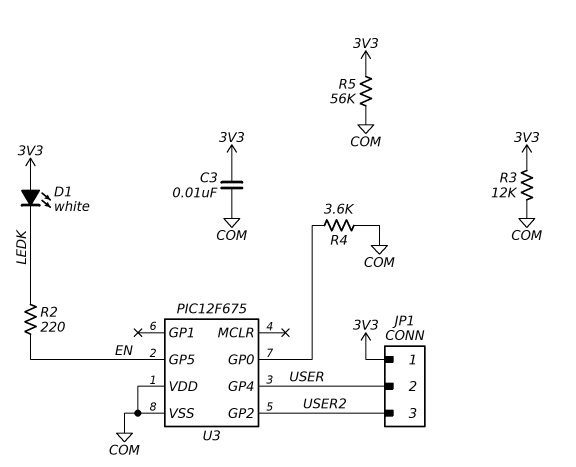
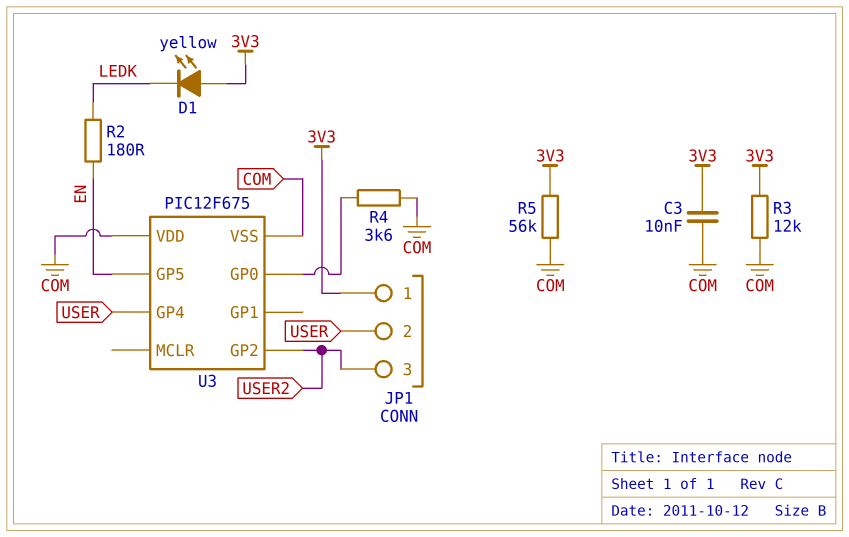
D1: LED white (A 3V3, K LEDK) -> LED yellow (A 3V3, K LEDK)
R2: 220 (EN, LEDK) -> 180 (EN, LEDK)

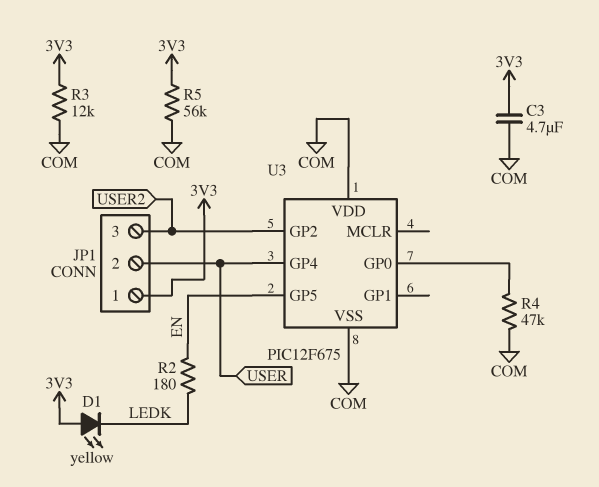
C3: 10nF (3V3, COM) -> 4.7uF (3V3, COM)
R4: 3.6k (COM, U3/GP0) -> 47k (COM, U3/GP0)

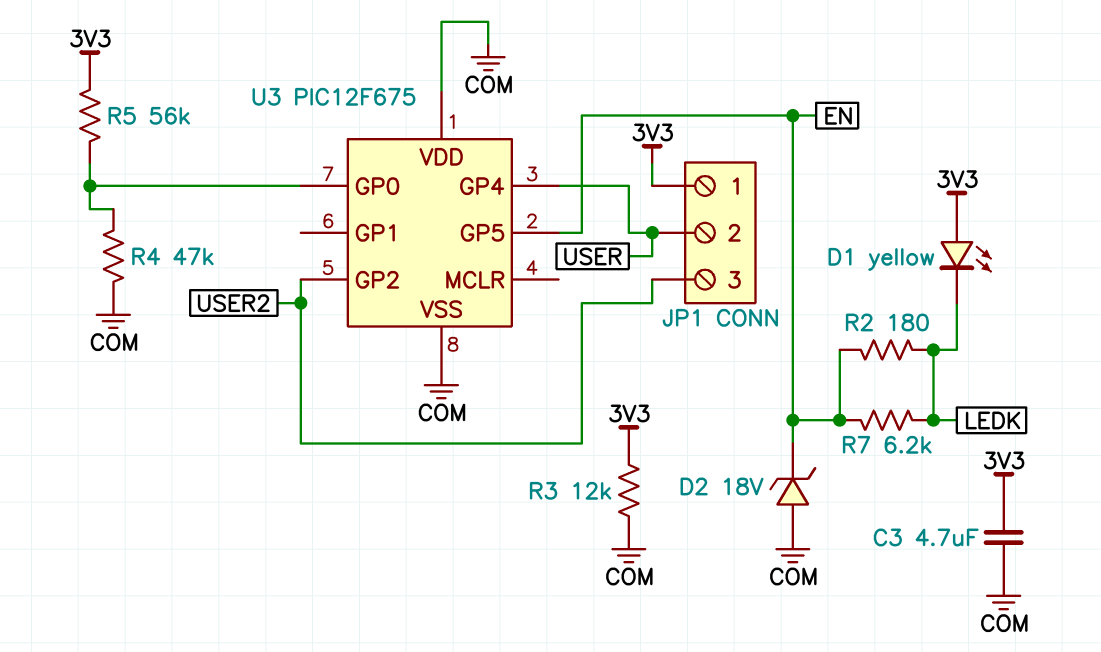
D2: none -> zener 18V (A COM, K EN)
R5: 56k (3V3, COM) -> 56k (3V3, U3/GP0)
R7: none -> 6.2k (EN, LEDK)

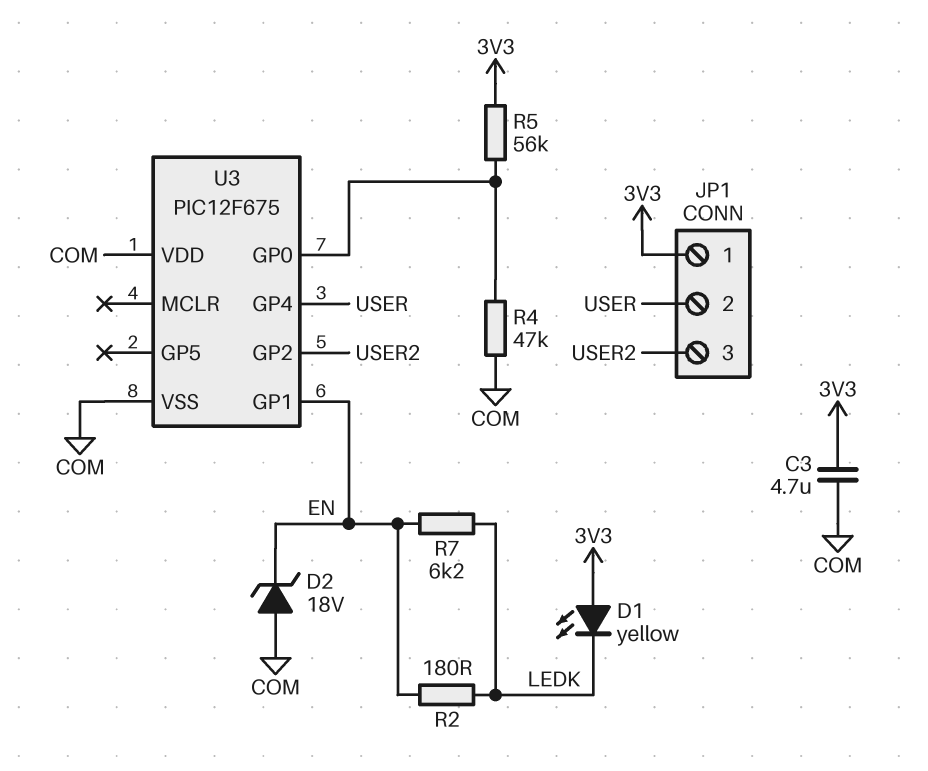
R3: 12k (3V3, COM) -> none
U3 pin GP1: none -> EN
U3 pin GP5: EN -> none

